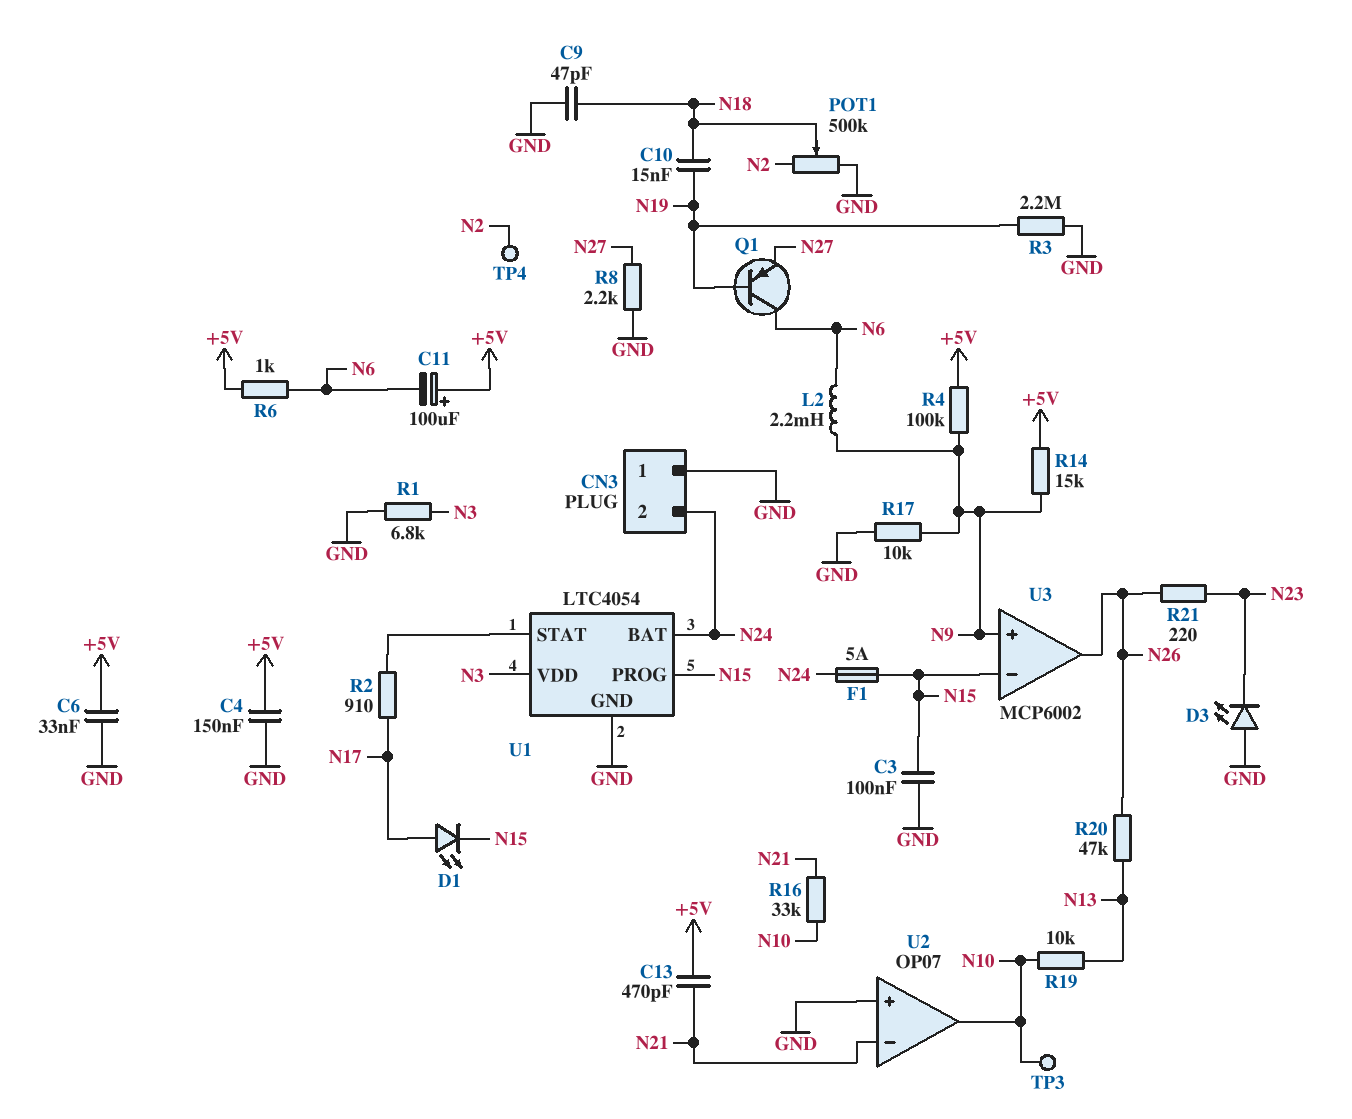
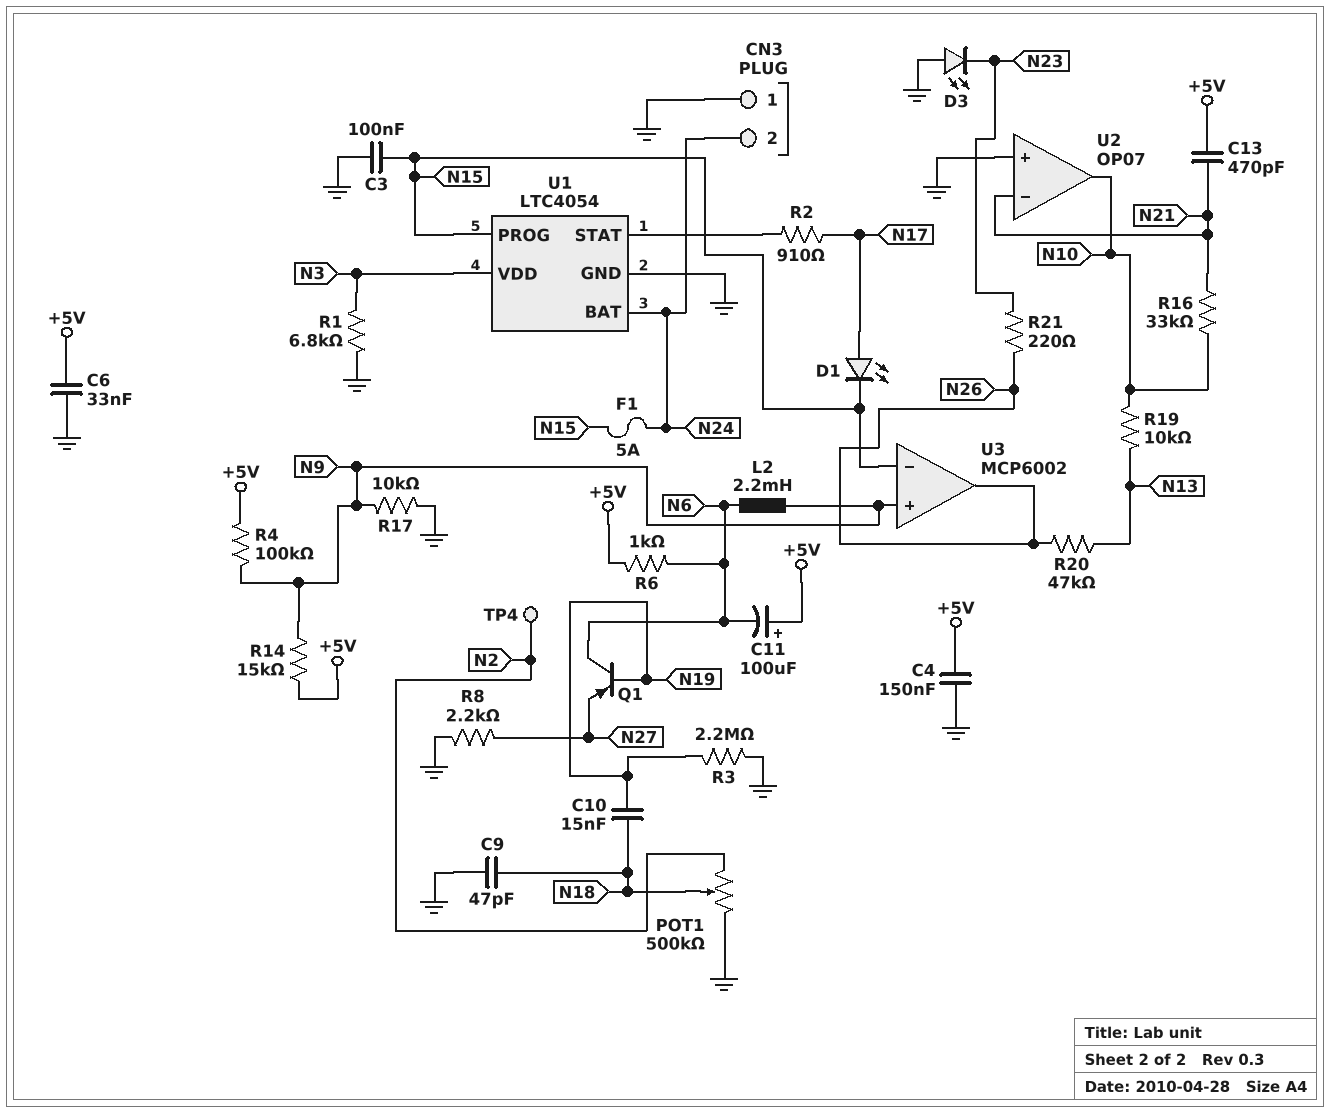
TP3: test point (N10) -> none

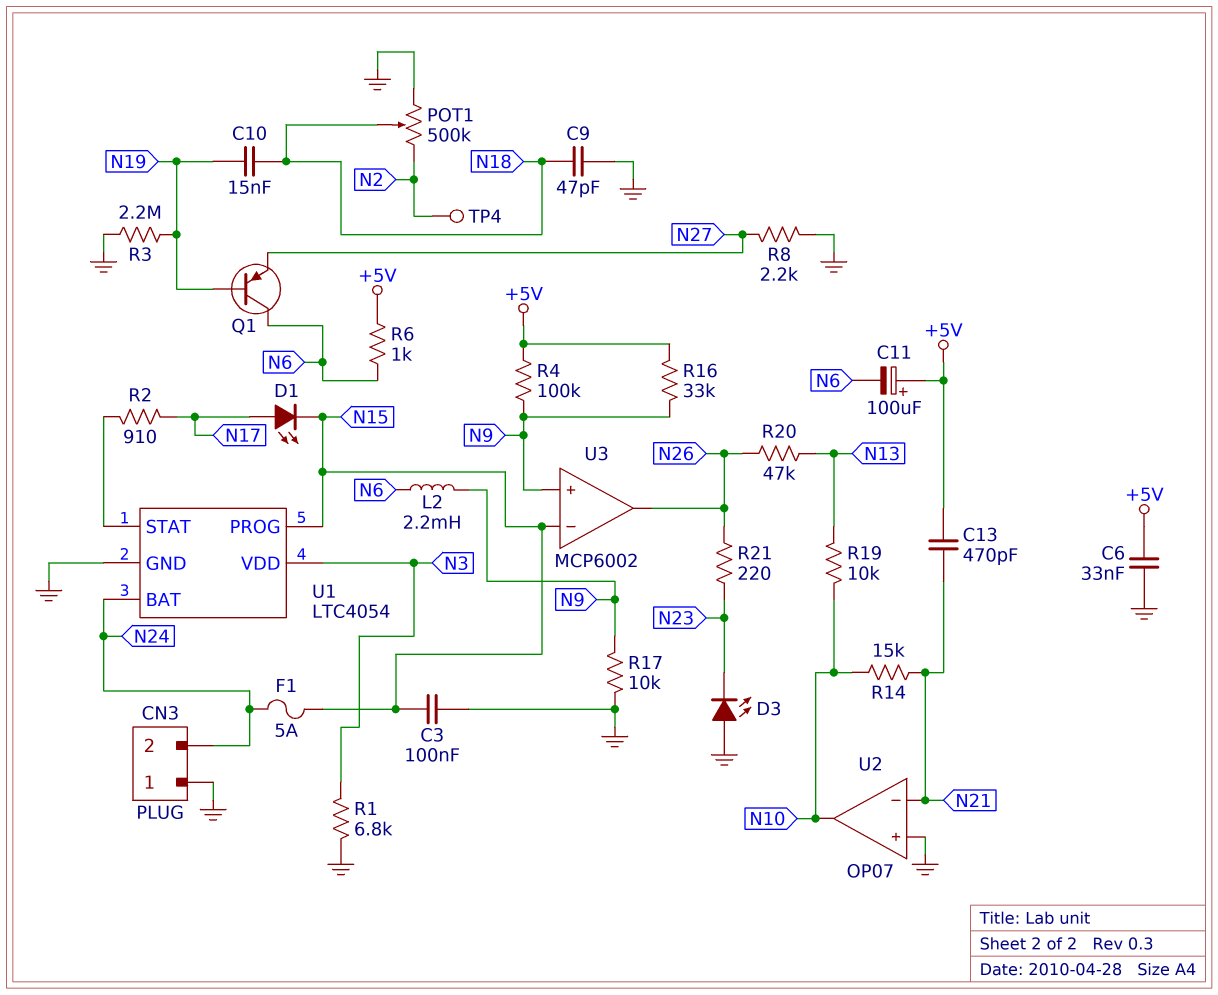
C4: 150nF (+5V, GND) -> none
R14: 15k (+5V, N9) -> 15k (N10, N21)
R16: 33k (N10, N21) -> 33k (+5V, N9)

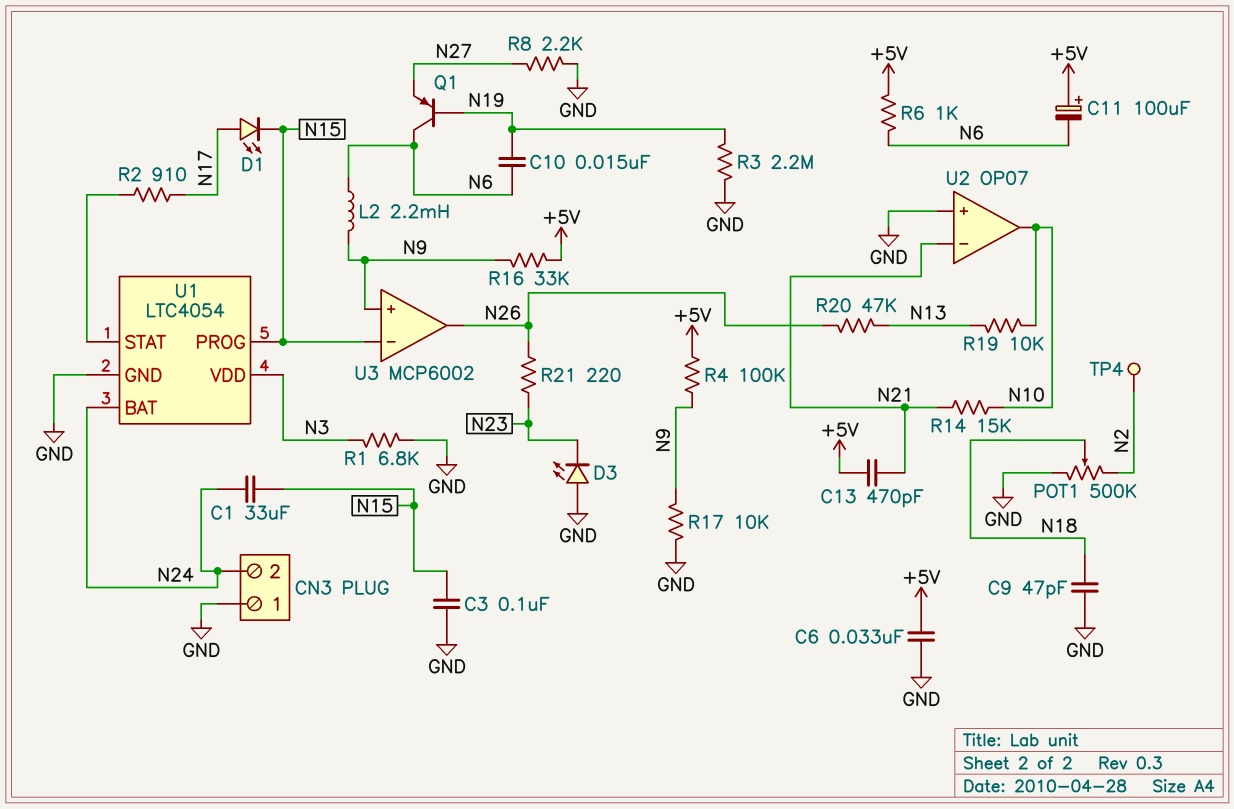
C1: none -> 33uF (N15, N24)
C10: 15nF (N18, N19) -> 15nF (N6, N19)
F1: 5A (N15, N24) -> none

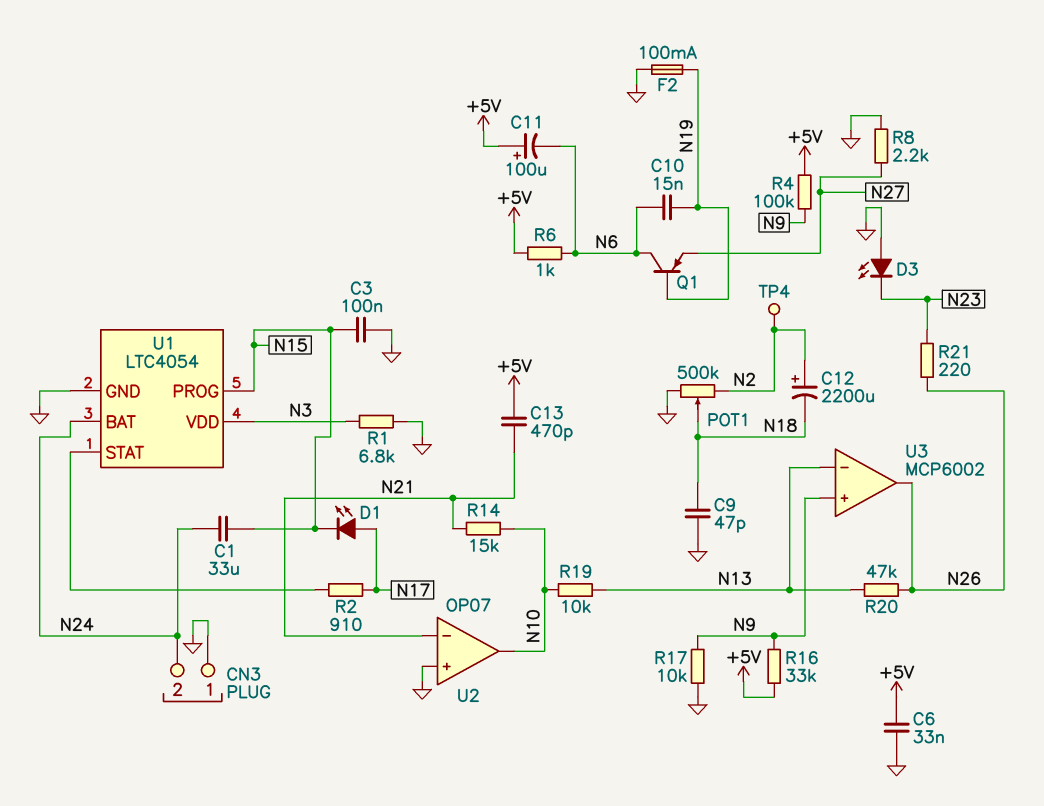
C12: none -> 2200uF (plus N2, minus N18)
F2: none -> 100mA (GND, N19)
L2: 2.2mH (N6, N9) -> none
R3: 2.2M (GND, N19) -> none
U3 pin in-: N15 -> N13

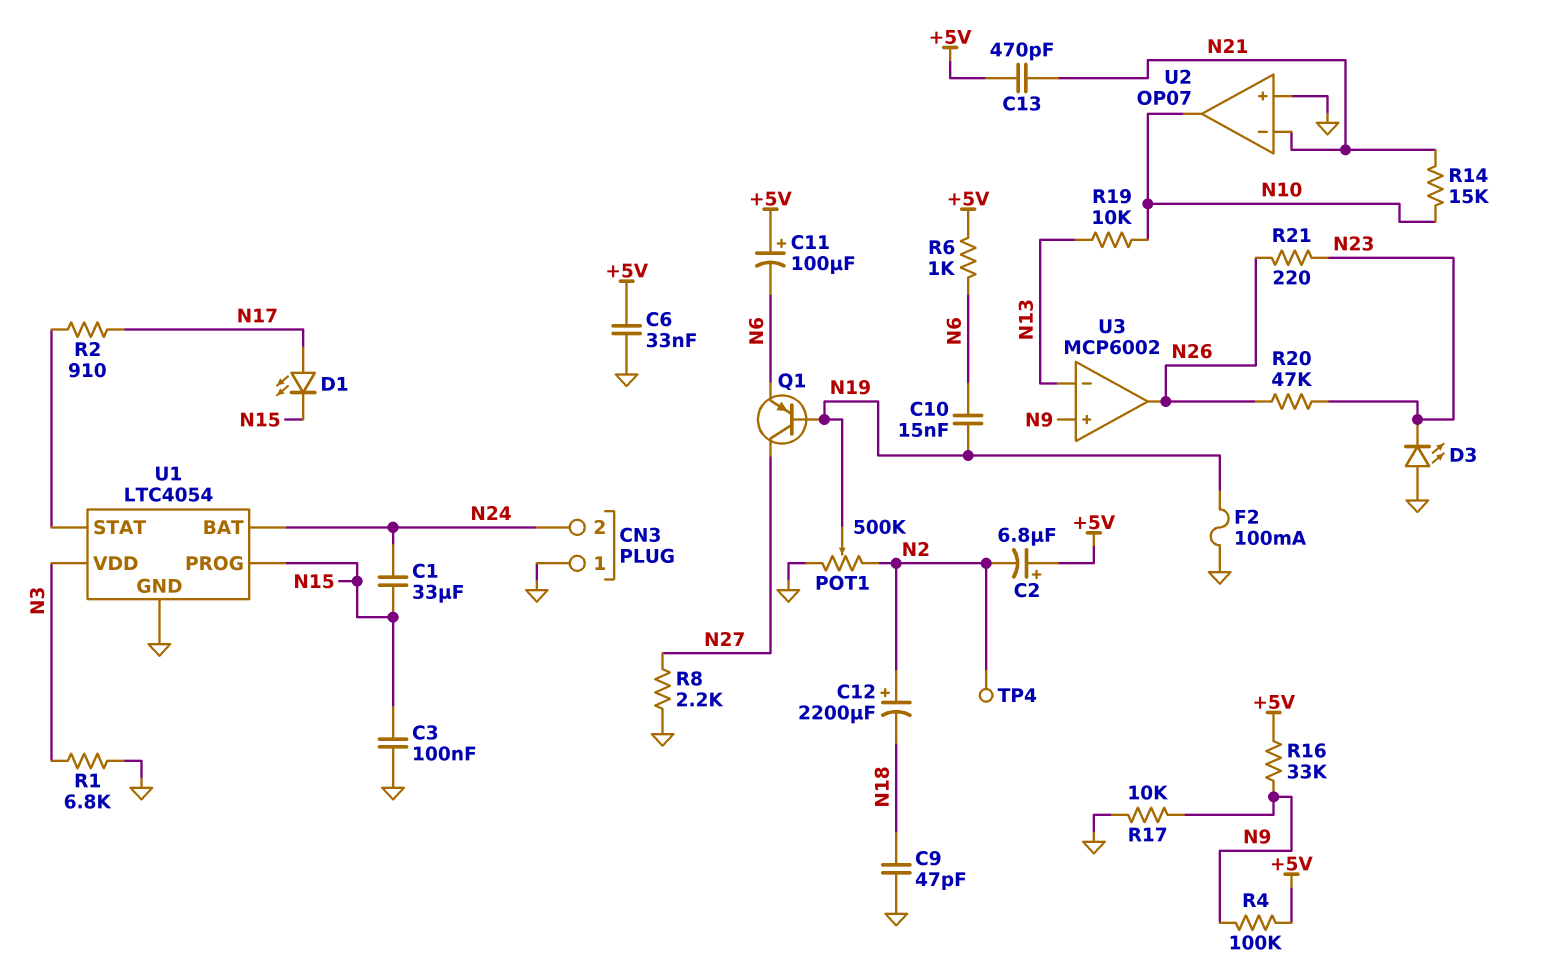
C2: none -> 6.8uF (plus +5V, minus N2)
POT1: 500k (GND, N2, wiper N18) -> 500k (GND, N2, wiper N19)
Q1: PNP (B N19, C N6, E N27) -> PNP (B N19, C N27, E N6)
R20: 47k (N13, N26) -> 47k (N23, N26)

